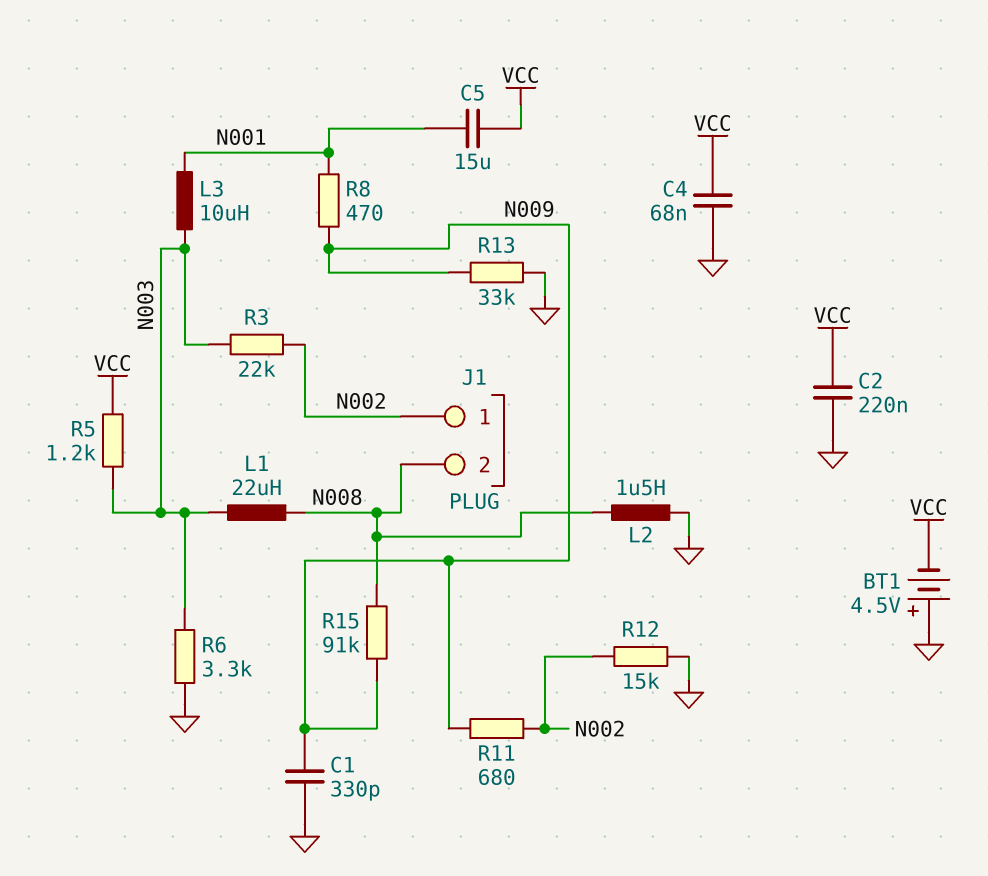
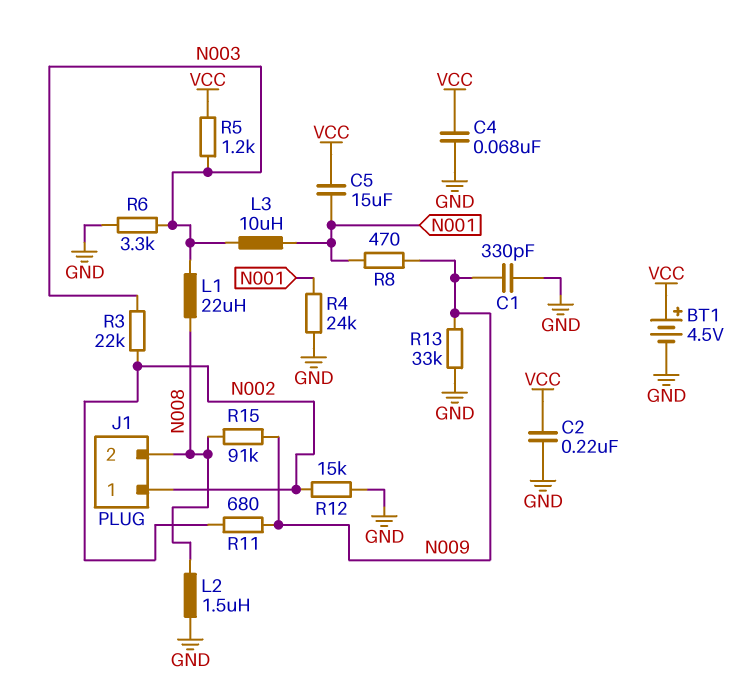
BT1: 4.5V (plus GND, minus VCC) -> 4.5V (plus VCC, minus GND)
R4: none -> 24k (GND, N001)

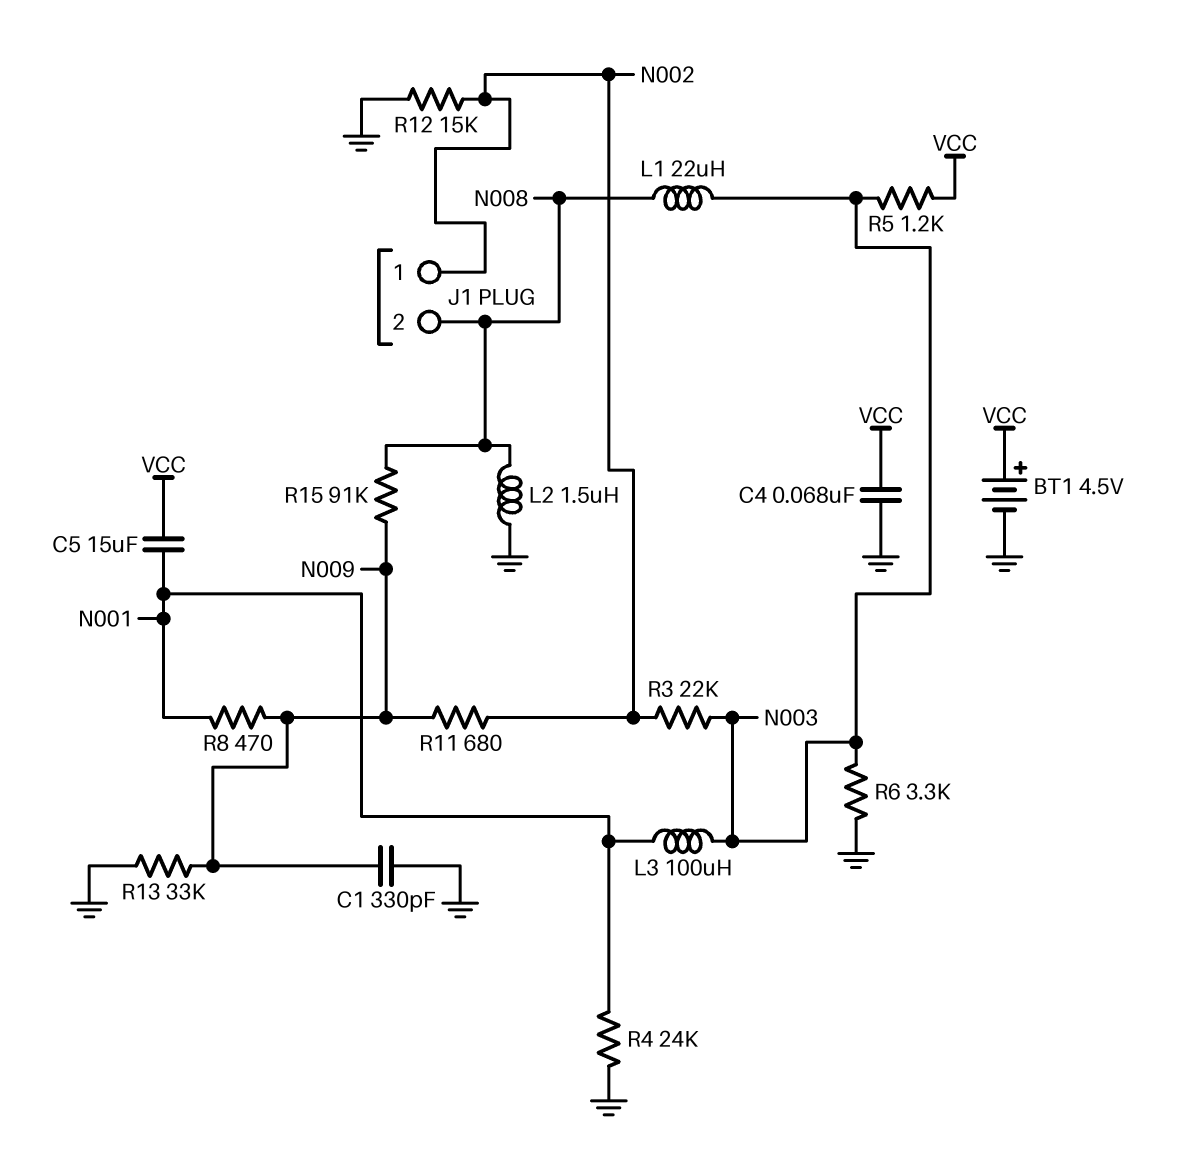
C2: 220nF (GND, VCC) -> none
L3: 10uH (N001, N003) -> 100uH (N001, N003)

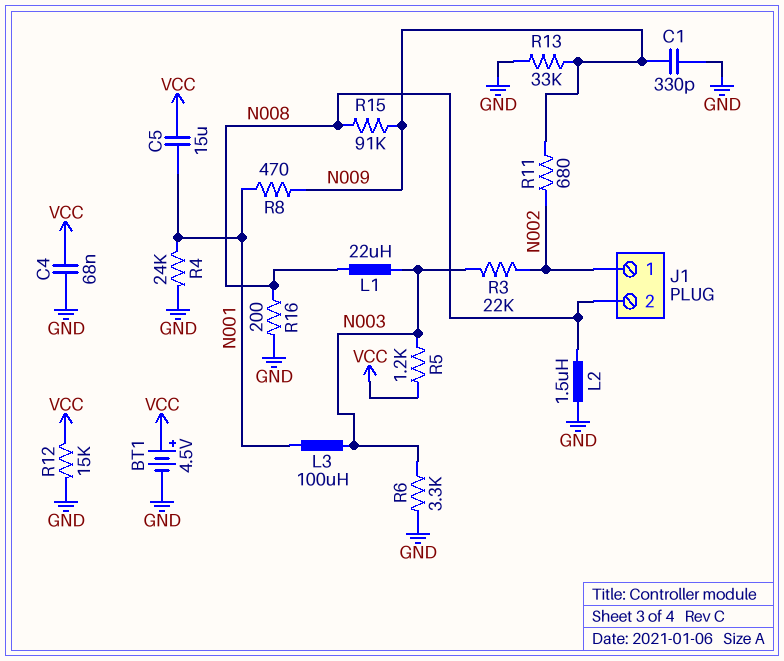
R12: 15k (GND, N002) -> 15k (GND, VCC)
R16: none -> 200 (GND, N008)

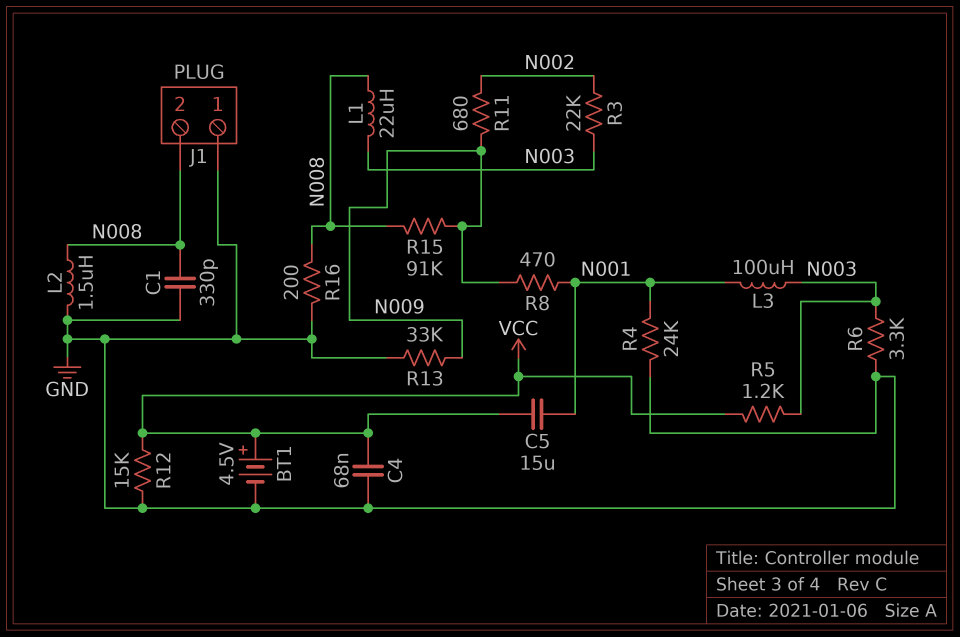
C1: 330pF (GND, N009) -> 330pF (GND, N008)
J1 pin 1: N002 -> GND

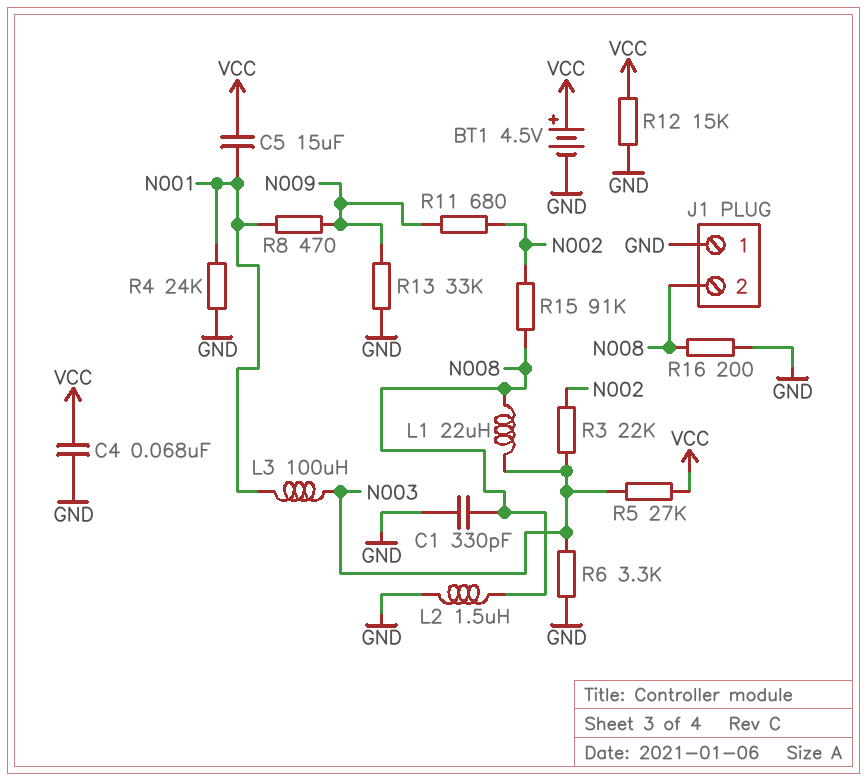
R5: 1.2k (N003, VCC) -> 27k (N003, VCC)
R15: 91k (N008, N009) -> 91k (N002, N008)

